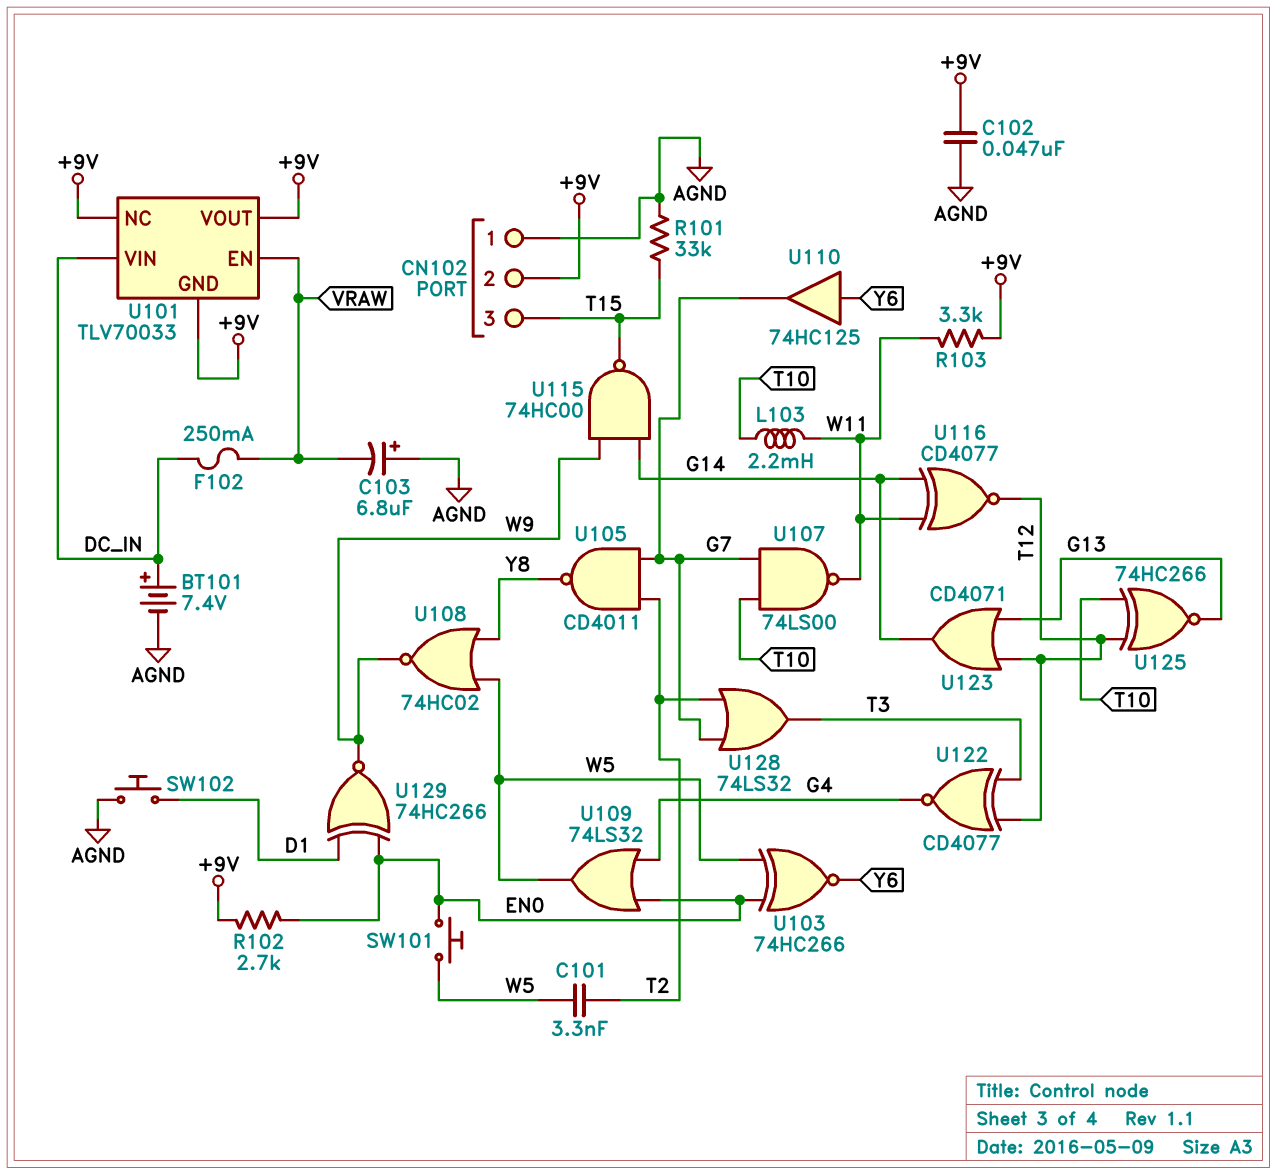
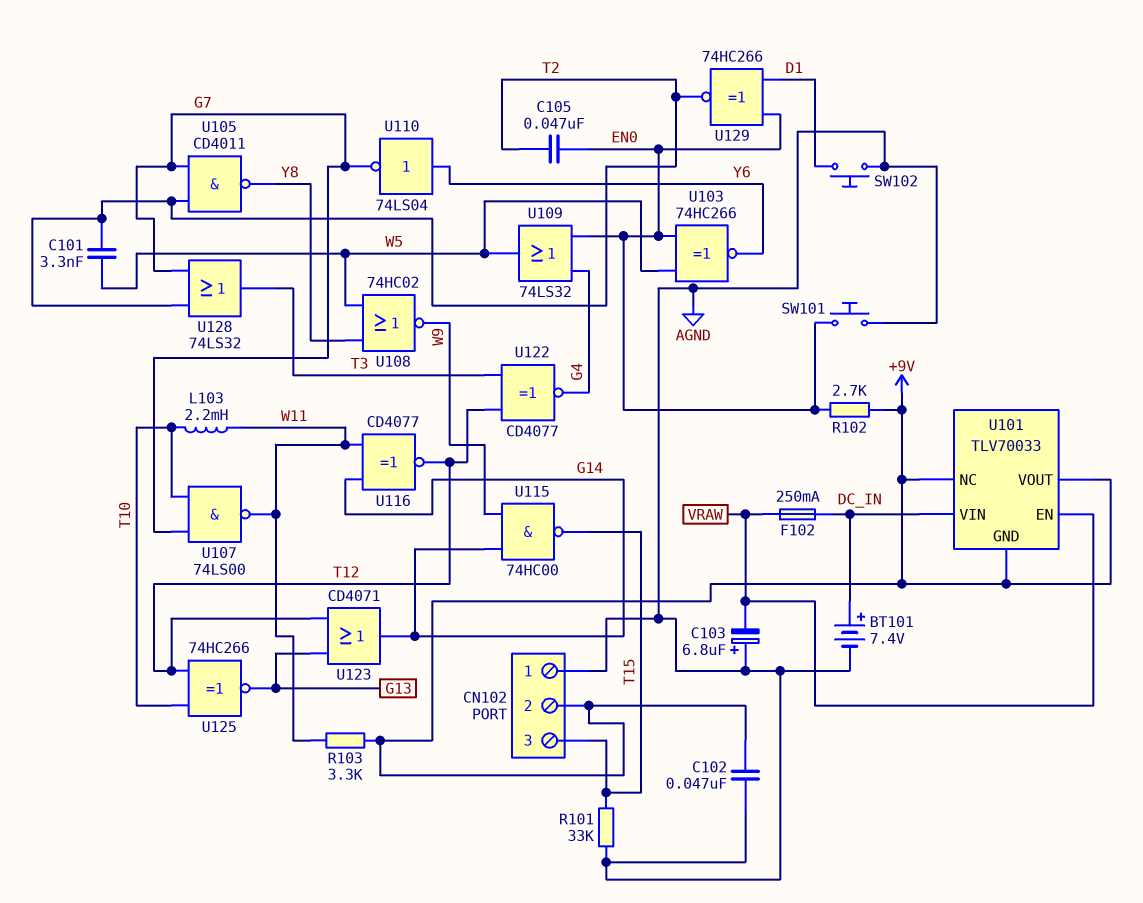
C105: none -> 47nF (EN0, T2)
SW101: button (EN0, W5) -> button (AGND, EN0)
U110: buffer 74HC125 (in Y6, out G7) -> NOT 74LS04 (in Y6, out G7)
U129: XNOR 74HC266 (in D1, in EN0, out W9) -> XNOR 74HC266 (in D1, in EN0, out T2)

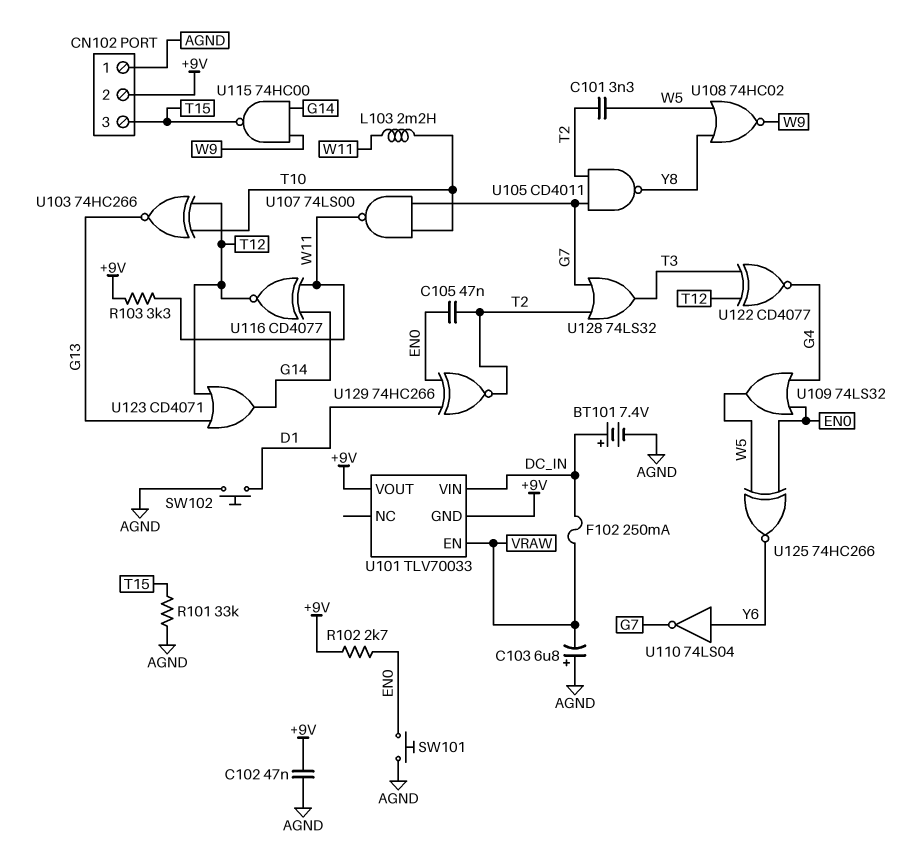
U101 pin NC: +9V -> none
U103: XNOR 74HC266 (in EN0, in W5, out Y6) -> XNOR 74HC266 (in T10, in T12, out G13)
U125: XNOR 74HC266 (in T10, in T12, out G13) -> XNOR 74HC266 (in EN0, in W5, out Y6)

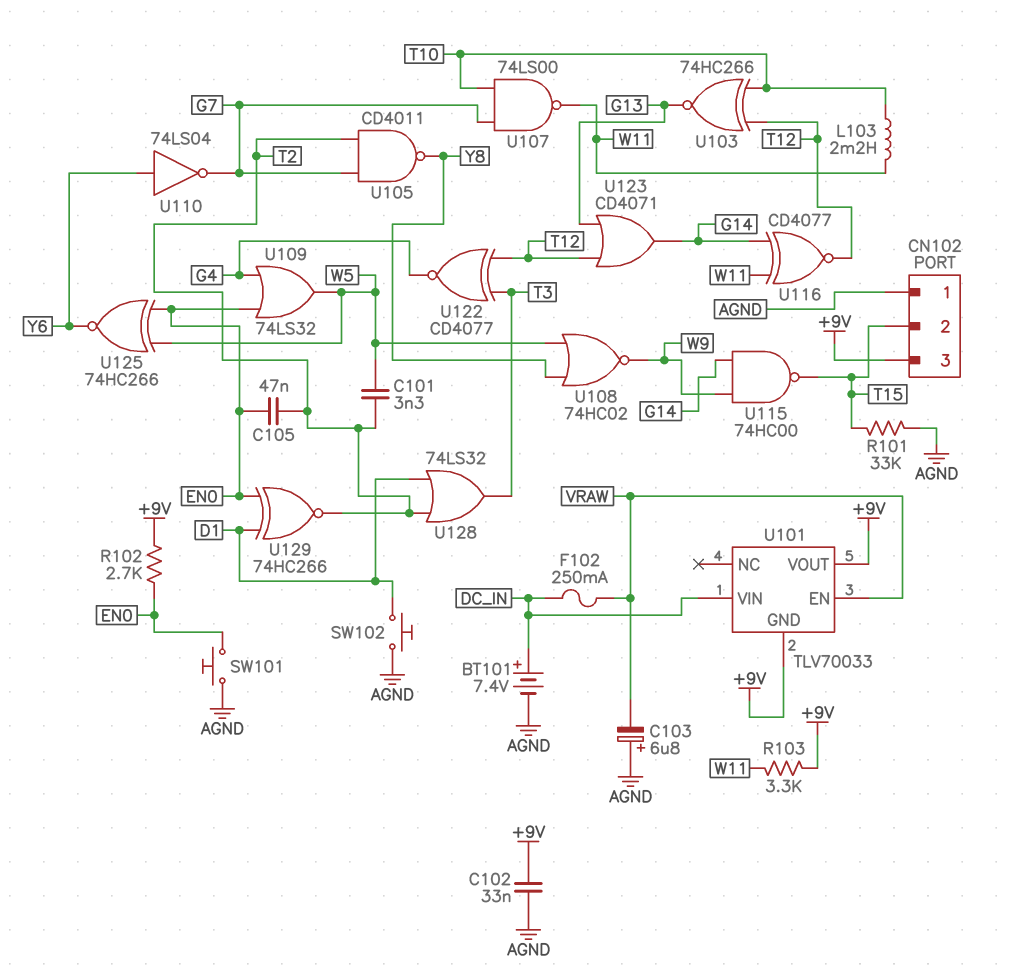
C102: 47nF (+9V, AGND) -> 33nF (+9V, AGND)
CN102 pin 2: +9V -> T15
CN102 pin 3: T15 -> +9V
U128: OR 74LS32 (in G7, in T2, out T3) -> OR 74LS32 (in D1, in T2, out T3)

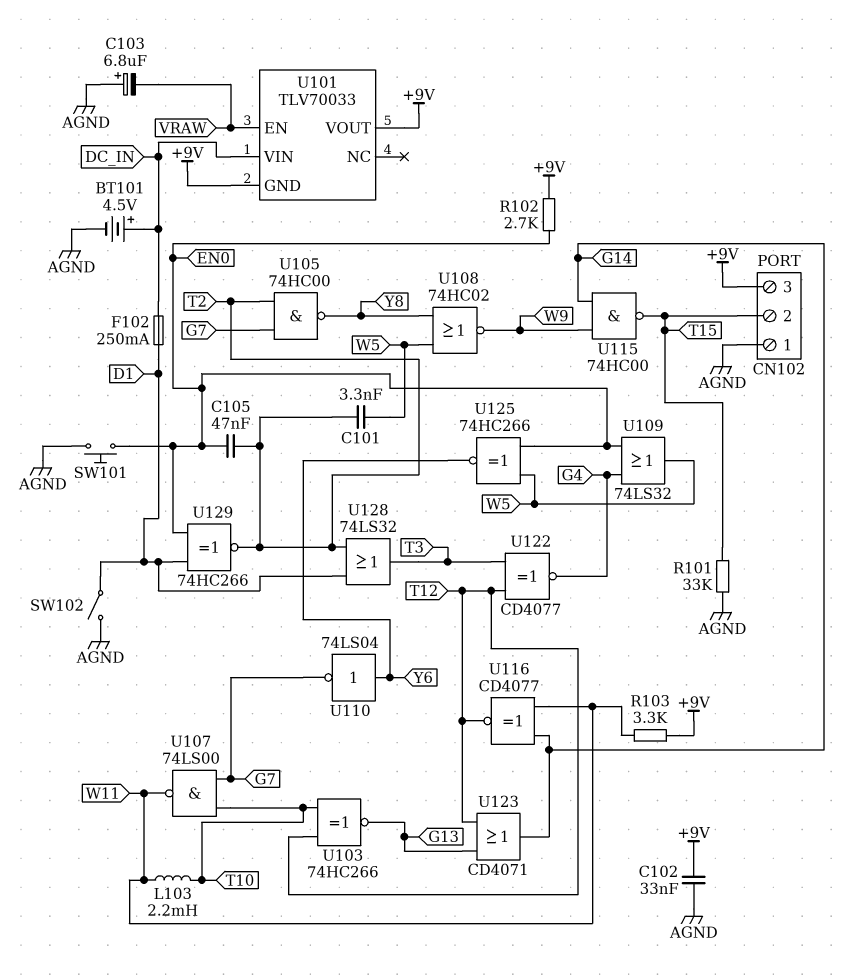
BT101: 7.4V (plus DC_IN, minus AGND) -> 4.5V (plus DC_IN, minus AGND)
F102: 250mA (DC_IN, VRAW) -> 250mA (D1, DC_IN)
SW102: button (AGND, D1) -> switch (AGND, D1)
U105: NAND CD4011 (in G7, in T2, out Y8) -> NAND 74HC00 (in G7, in T2, out Y8)

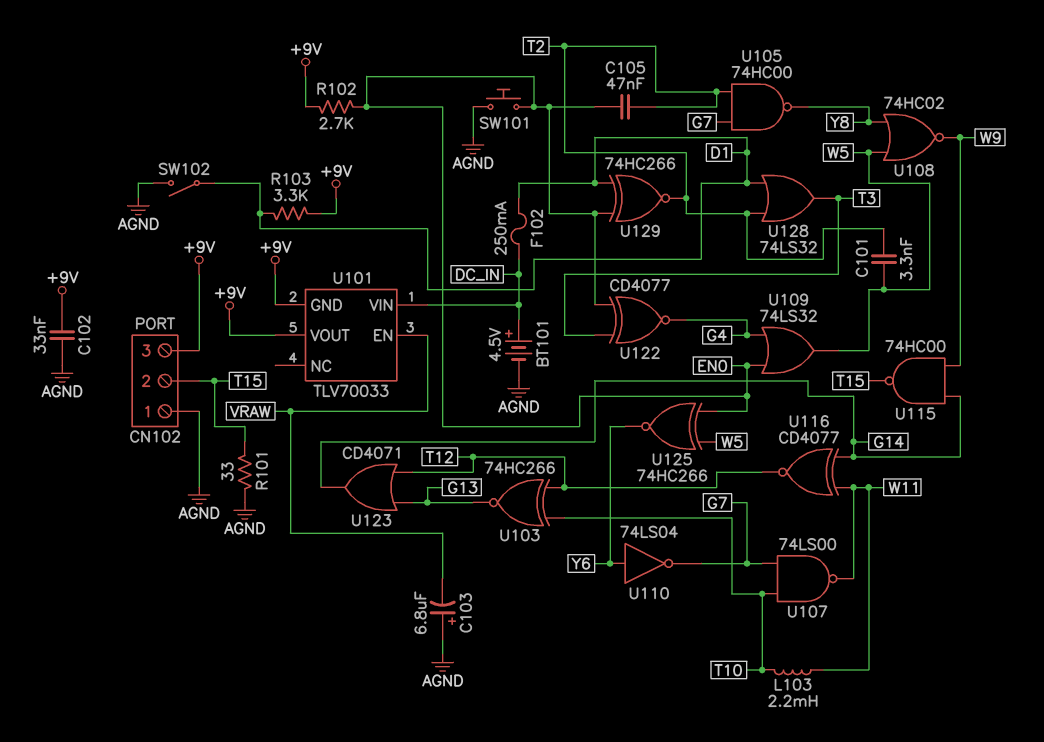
R101: 33k (AGND, T15) -> 33 (AGND, T15)
R103: 3.3k (+9V, W11) -> 3.3k (+9V, D1)
U122: XNOR CD4077 (in T3, in T12, out G4) -> XNOR CD4077 (in EN0, in T3, out G4)

